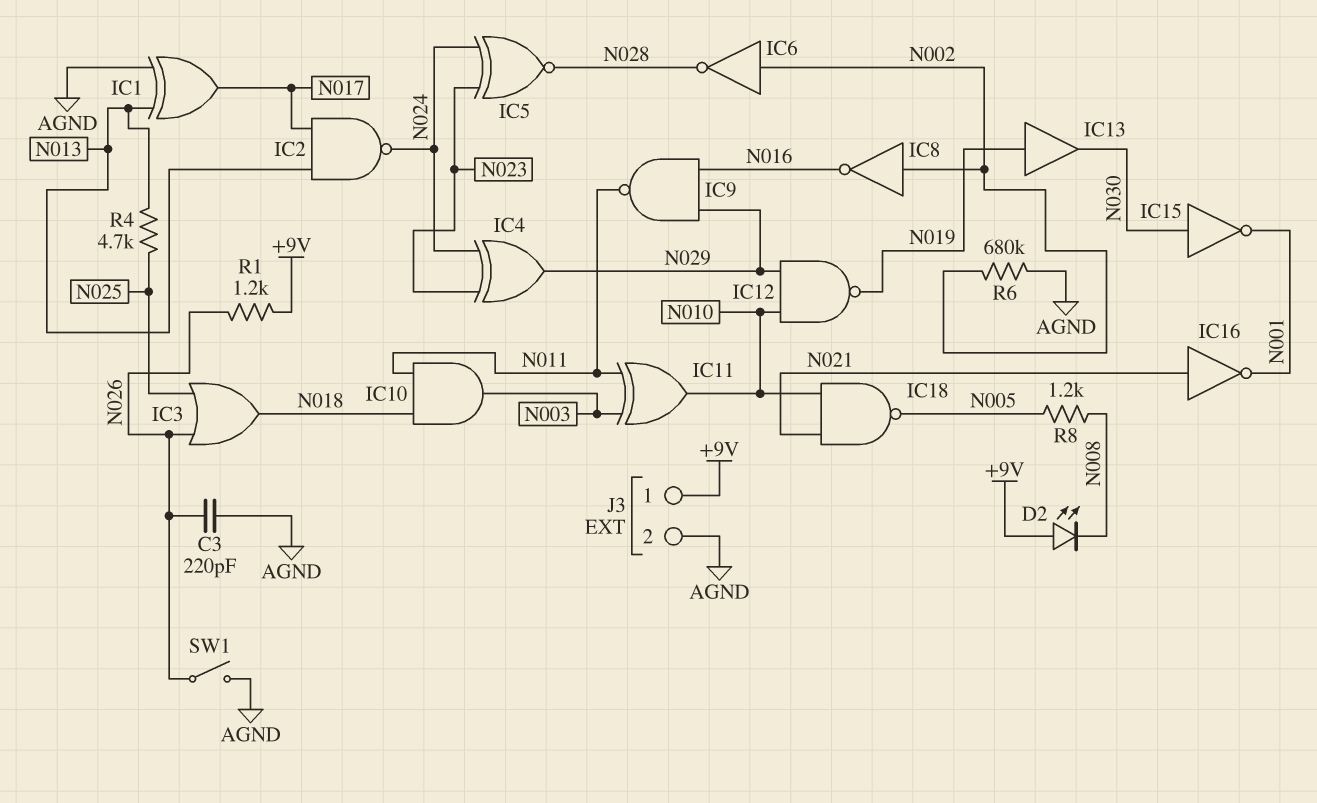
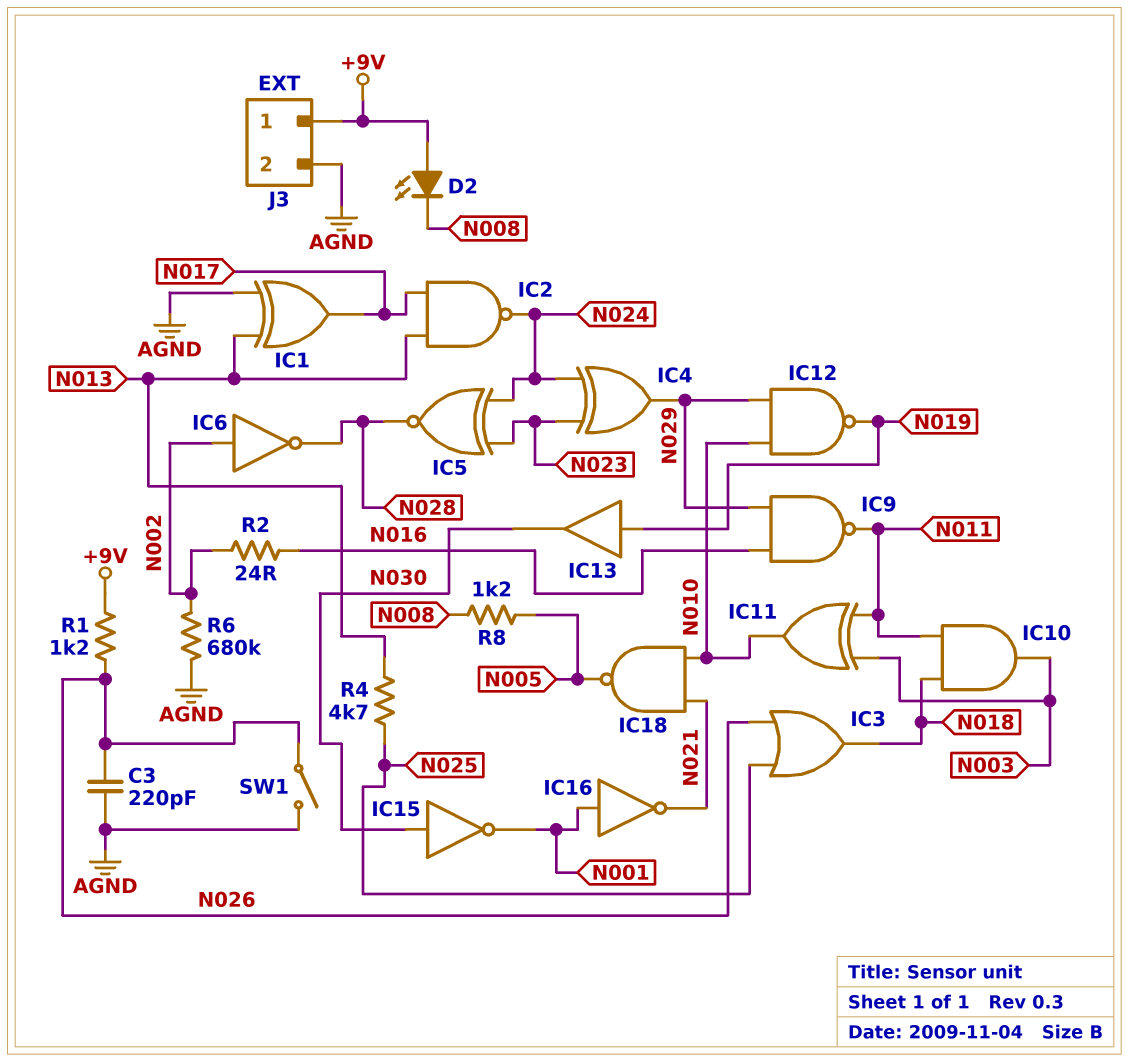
IC8: NOT (in N002, out N016) -> none
IC16: NOT (in N021, out N001) -> NOT (in N001, out N021)
R2: none -> 24 (N002, N016)

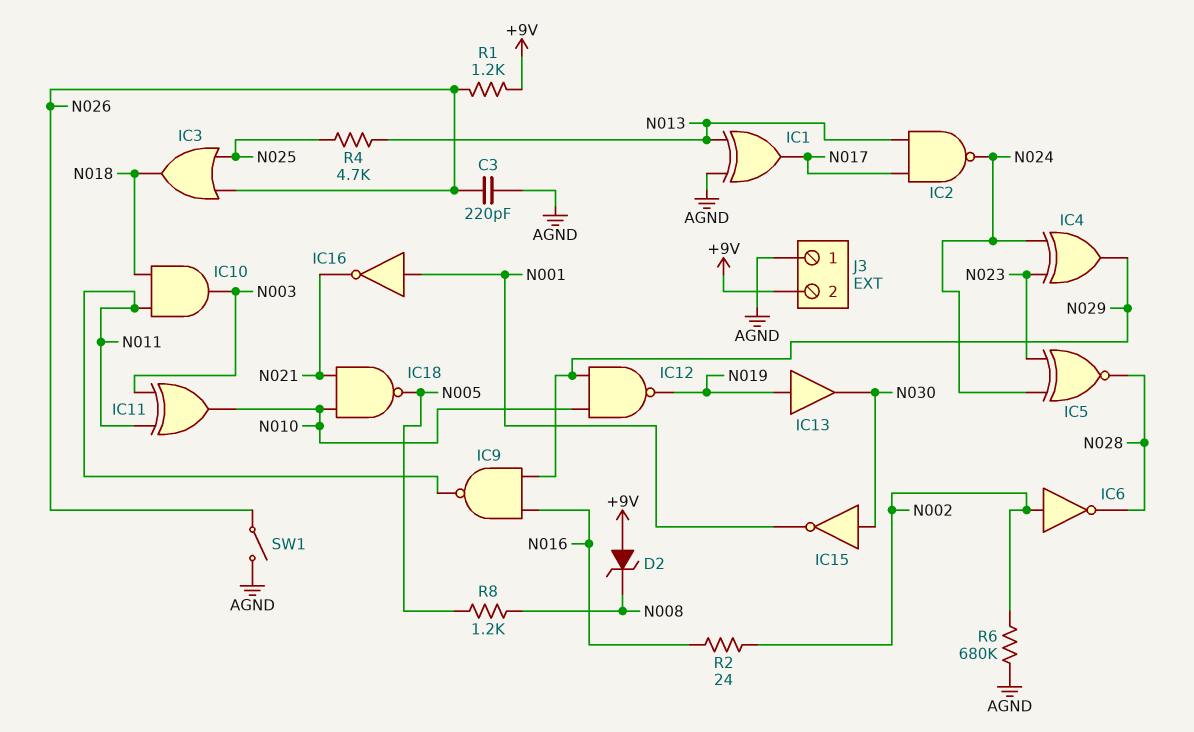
D2: LED (A +9V, K N008) -> zener (A +9V, K N008)
J3 pin 1: +9V -> AGND
J3 pin 2: AGND -> +9V

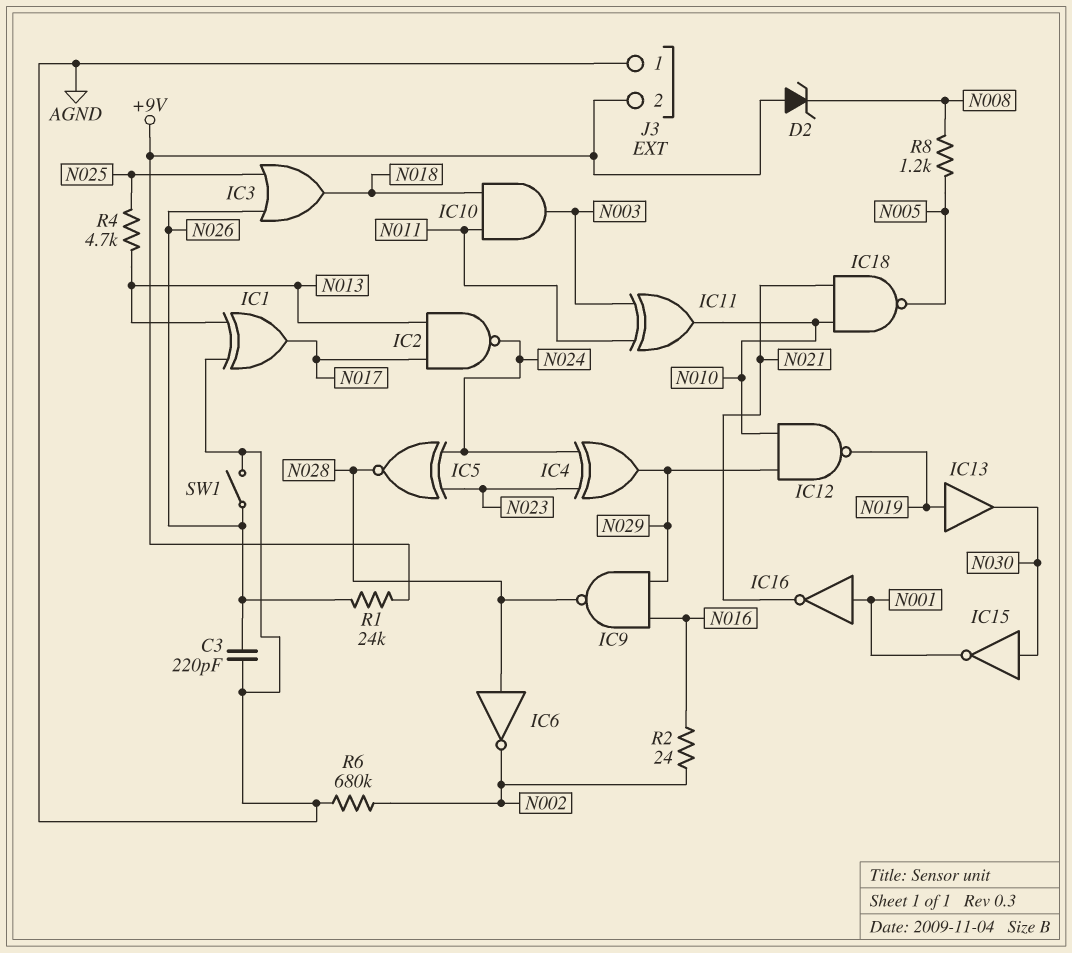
IC6: NOT (in N002, out N028) -> NOT (in N028, out N002)
IC9: NAND (in N016, in N029, out N011) -> NAND (in N016, in N029, out N028)
R1: 1.2k (+9V, N026) -> 24k (+9V, N026)

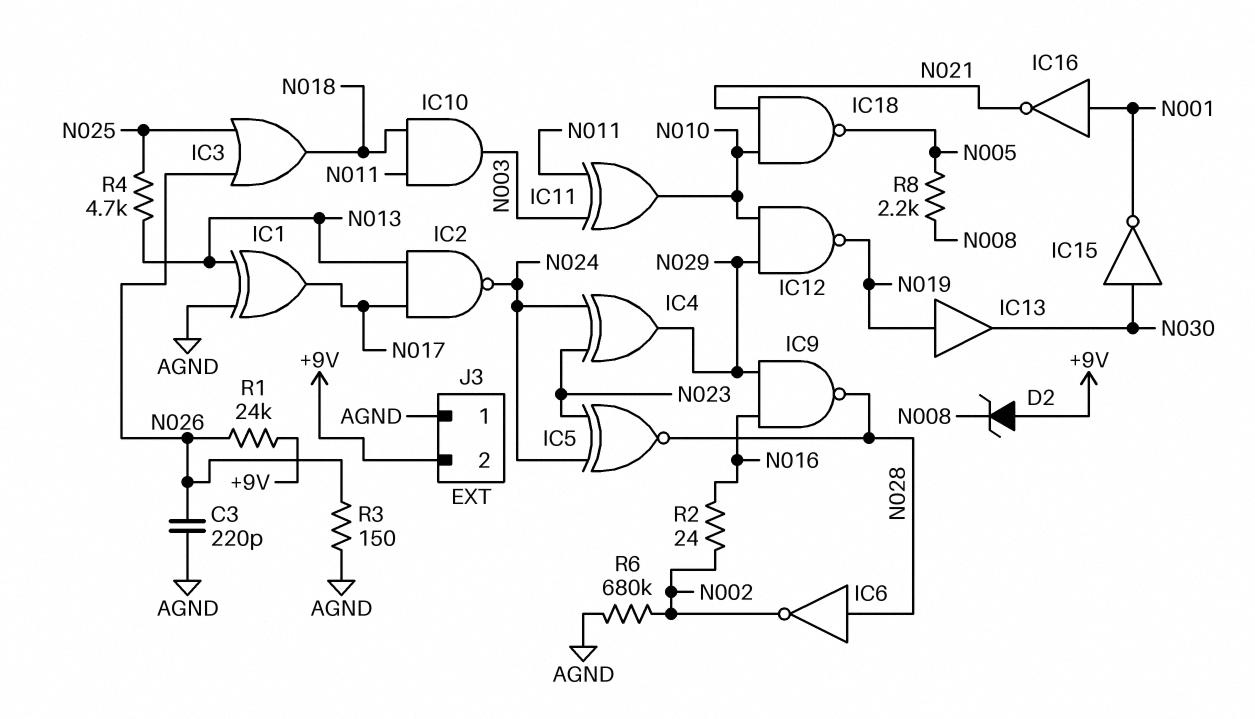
R3: none -> 150 (AGND, N026)
R8: 1.2k (N005, N008) -> 2.2k (N005, N008)
SW1: switch (AGND, N026) -> none

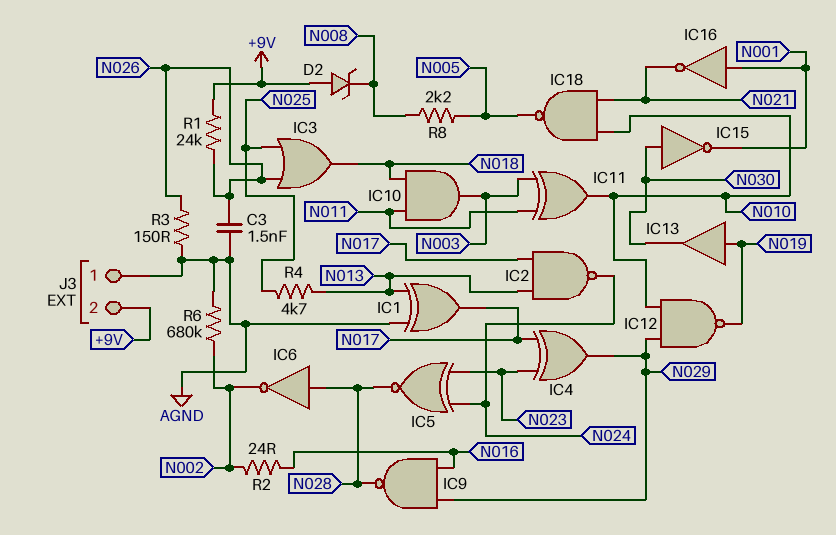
C3: 220pF (AGND, N026) -> 1.5nF (AGND, N026)
IC4: XOR (in N023, in N024, out N029) -> XOR (in N017, in N023, out N029)

